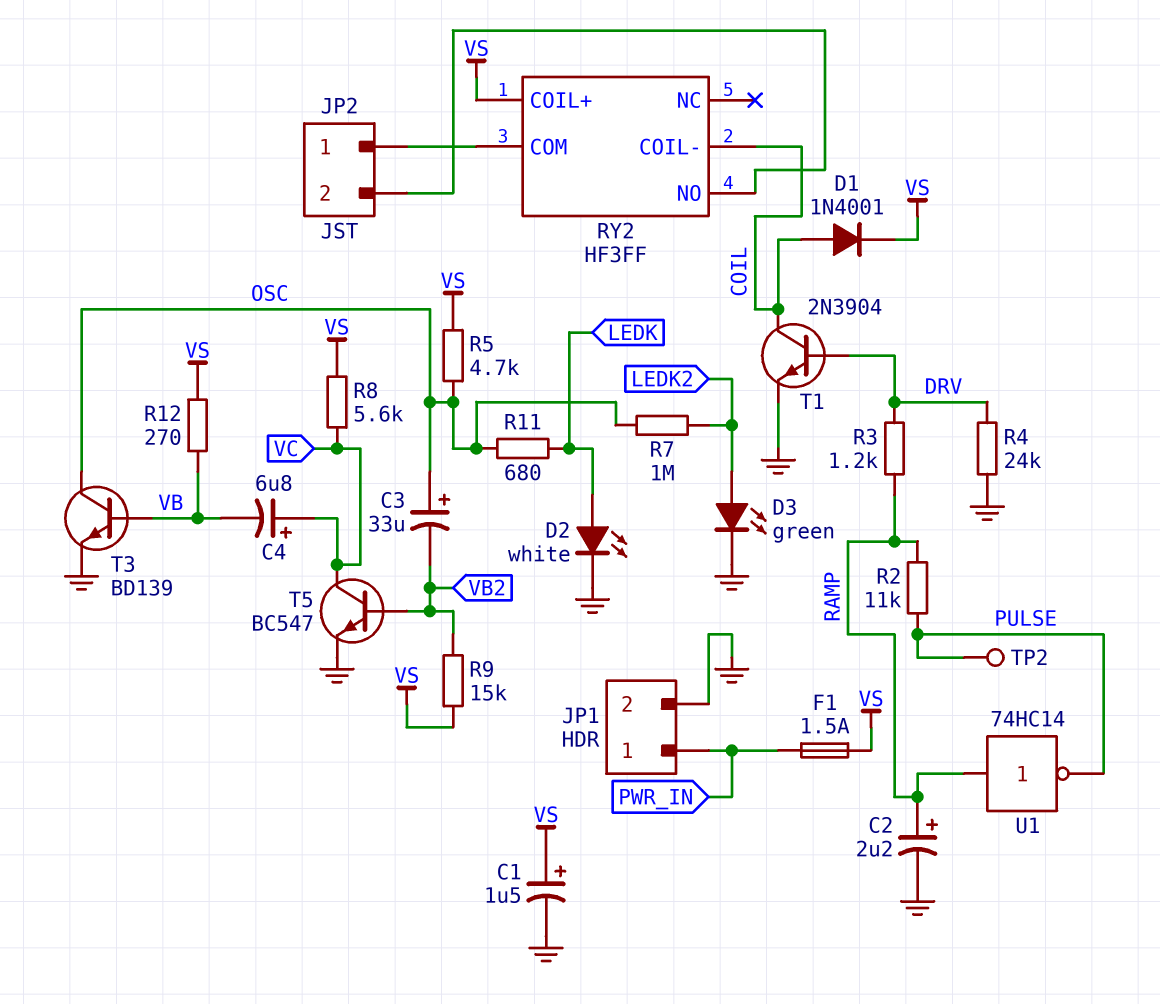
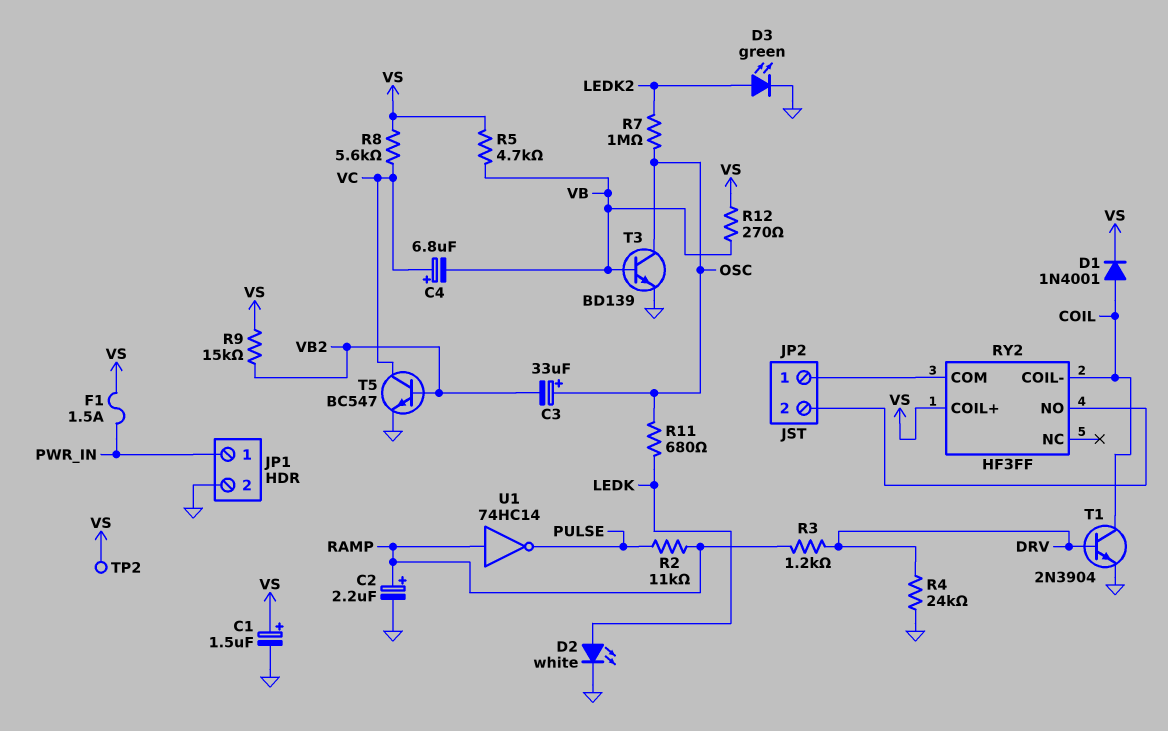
R5: 4.7k (OSC, VS) -> 4.7k (VB, VS)
TP2: test point (PULSE) -> test point (VS)

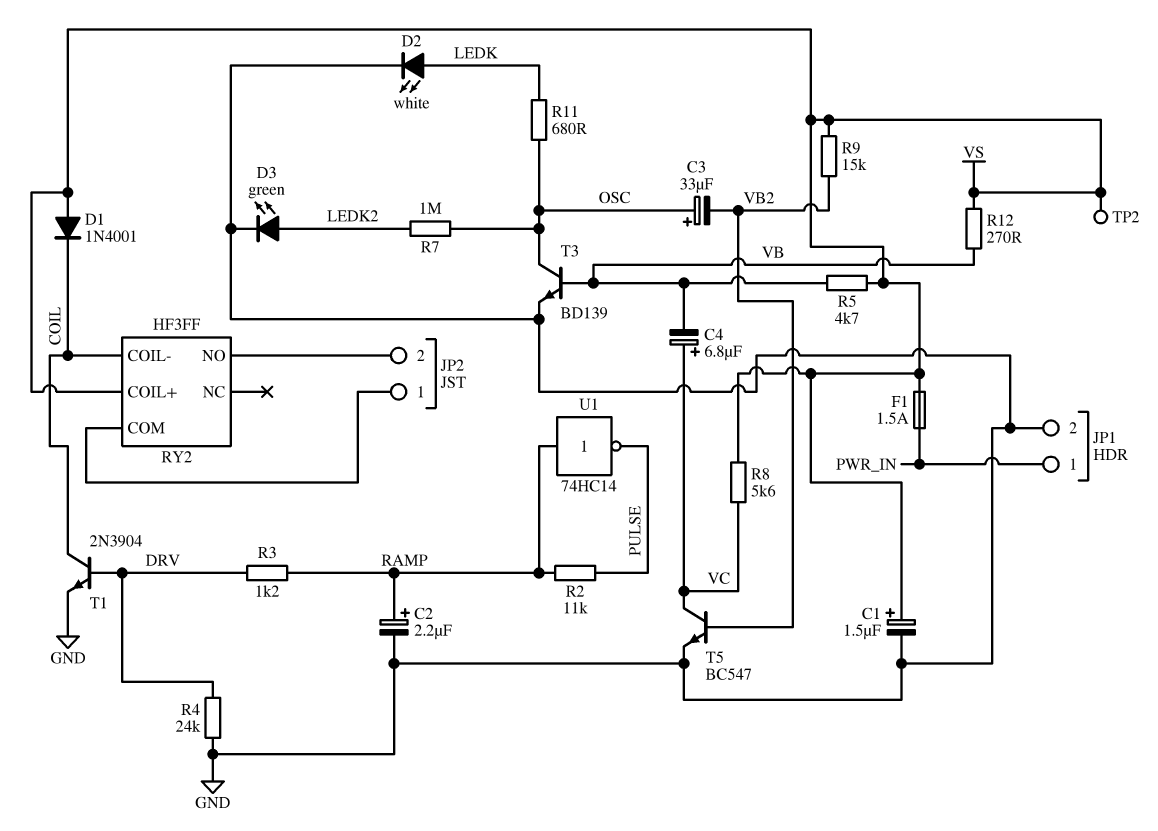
D1: diode 1N4001 (A COIL, K VS) -> diode 1N4001 (A VS, K COIL)

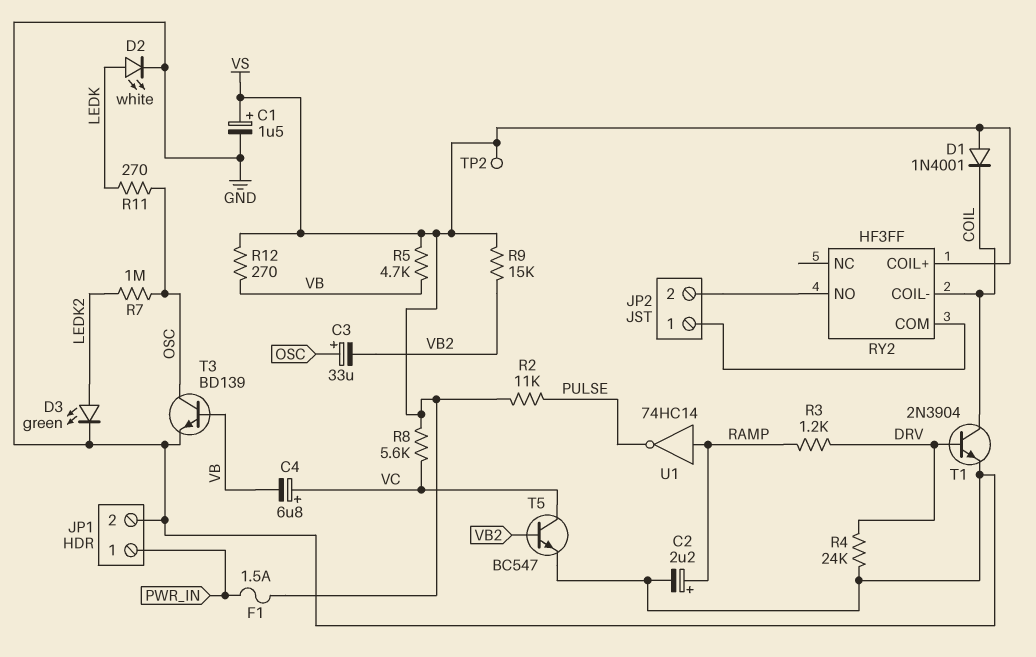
R2: 11k (PULSE, RAMP) -> 11k (PULSE, VS)
R11: 680 (LEDK, OSC) -> 270 (LEDK, OSC)

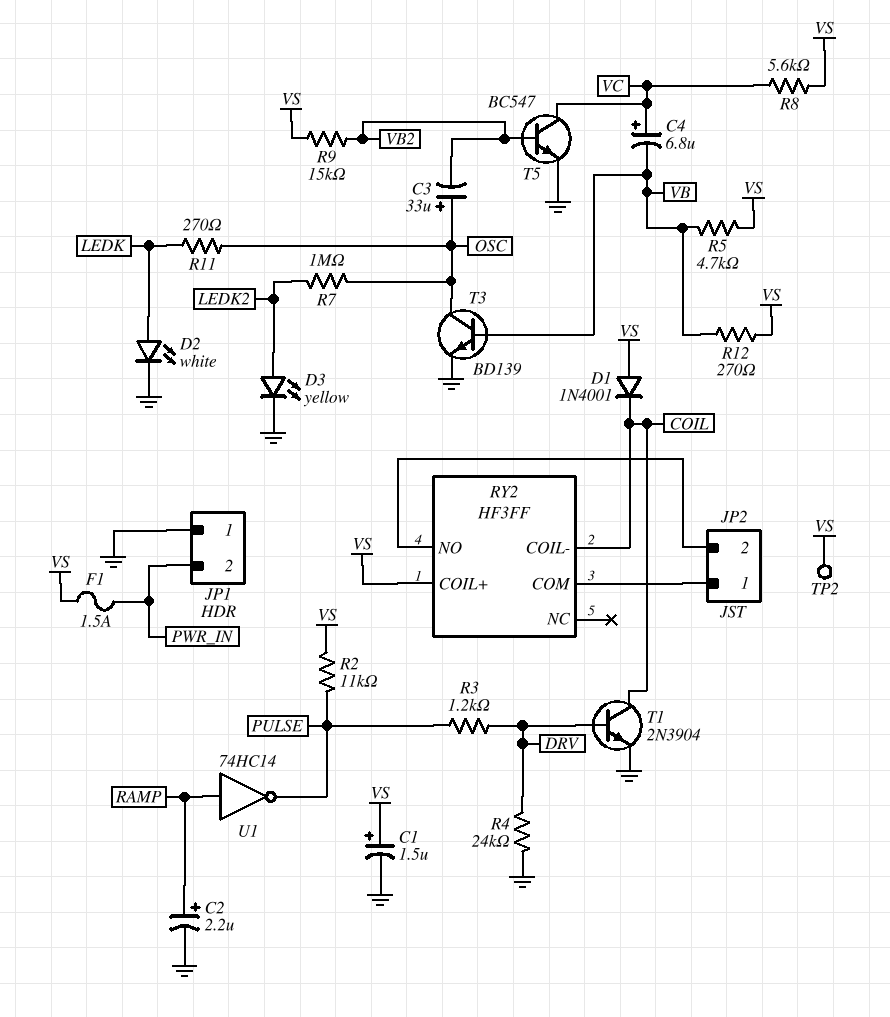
D3: LED green (A LEDK2, K GND) -> LED yellow (A LEDK2, K GND)
JP1 pin 1: PWR_IN -> GND
JP1 pin 2: GND -> PWR_IN
R3: 1.2k (DRV, RAMP) -> 1.2k (DRV, PULSE)

